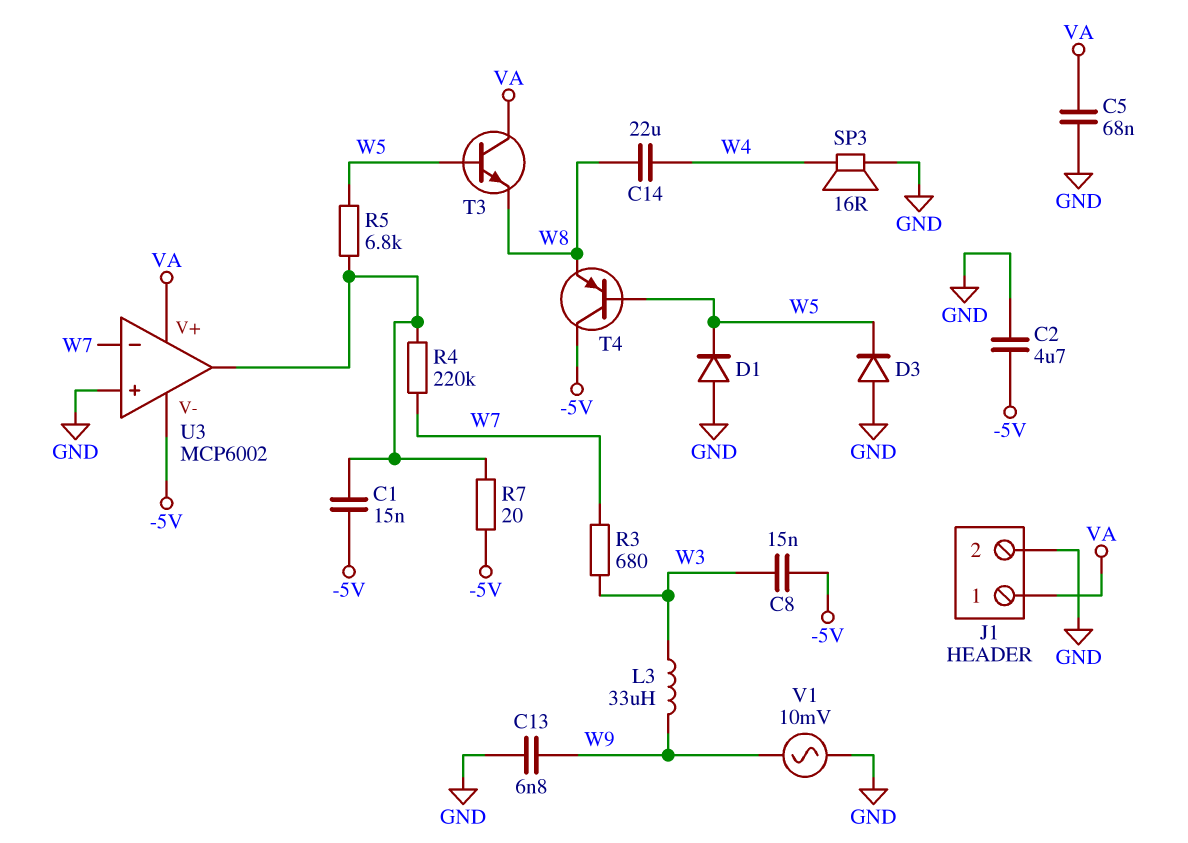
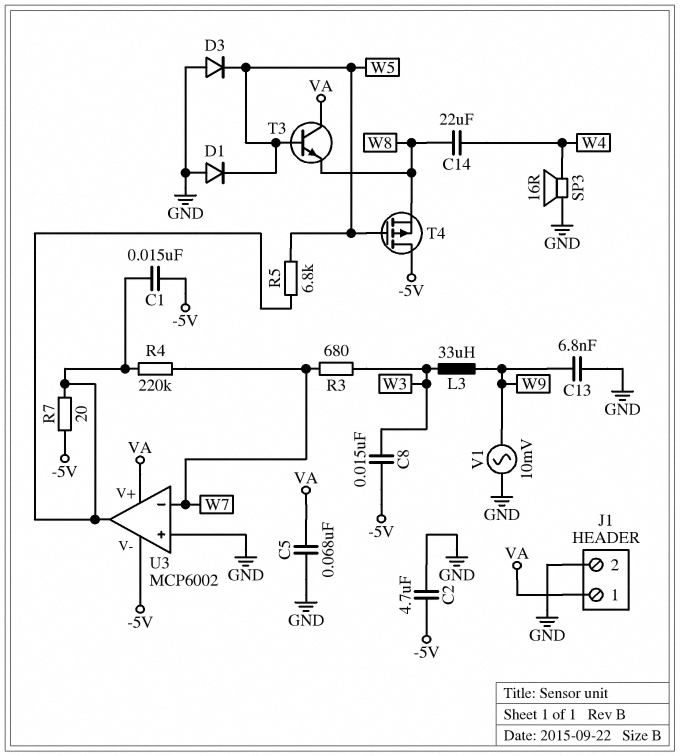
T4: PNP (B W5, C -5V, E W8) -> PMOS (G W5, D -5V, S W8)

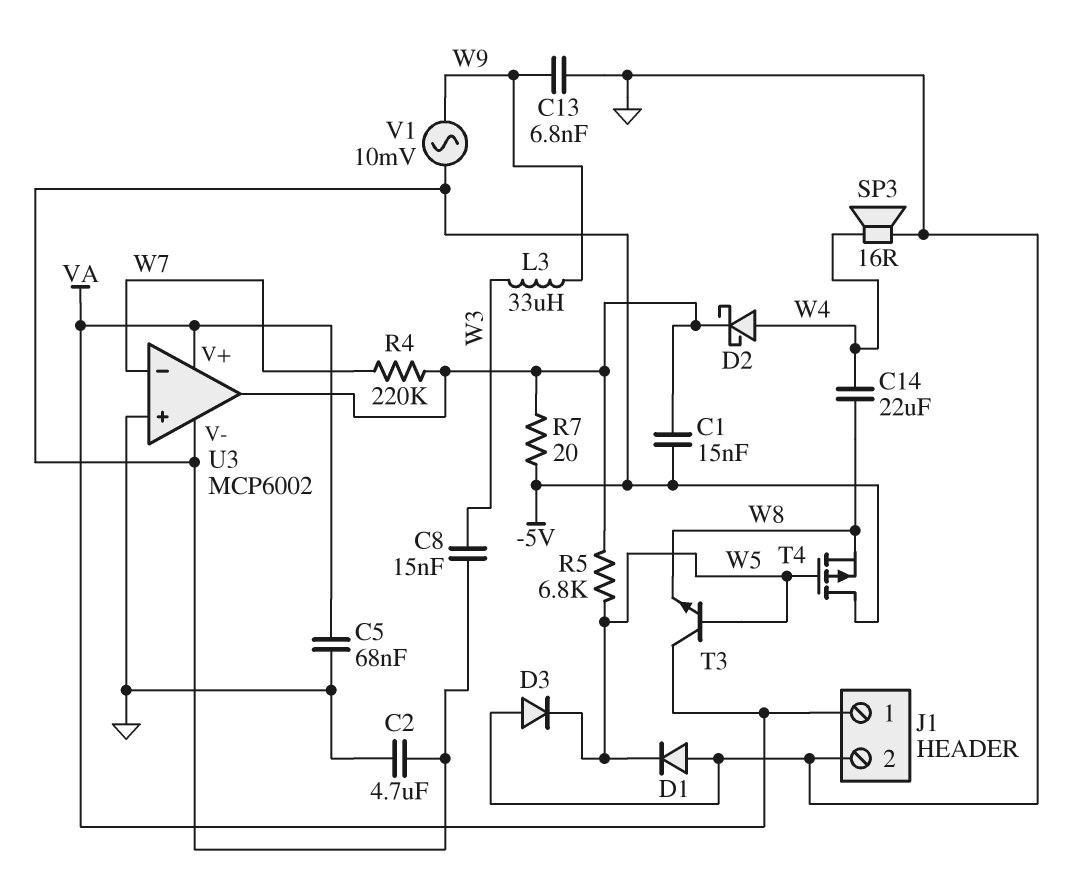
D2: none -> schottky (A W4, K U3/out)
R3: 680 (W3, W7) -> none
V1: AC 10mV (GND, W9) -> AC 10mV (-5V, W9)

